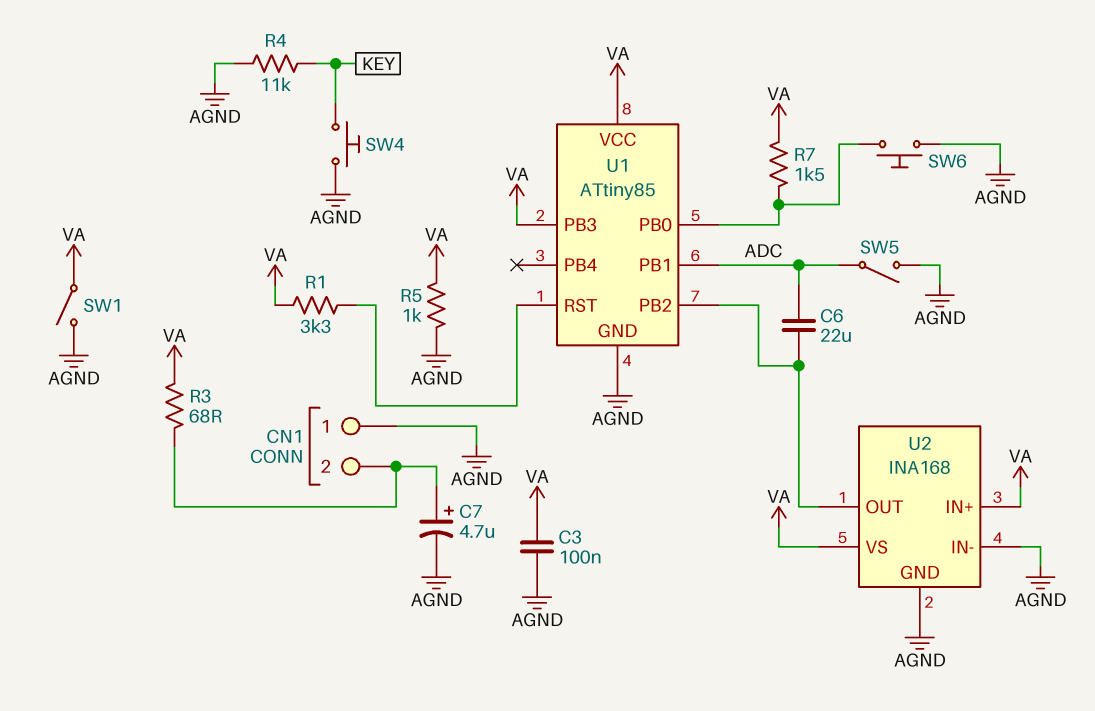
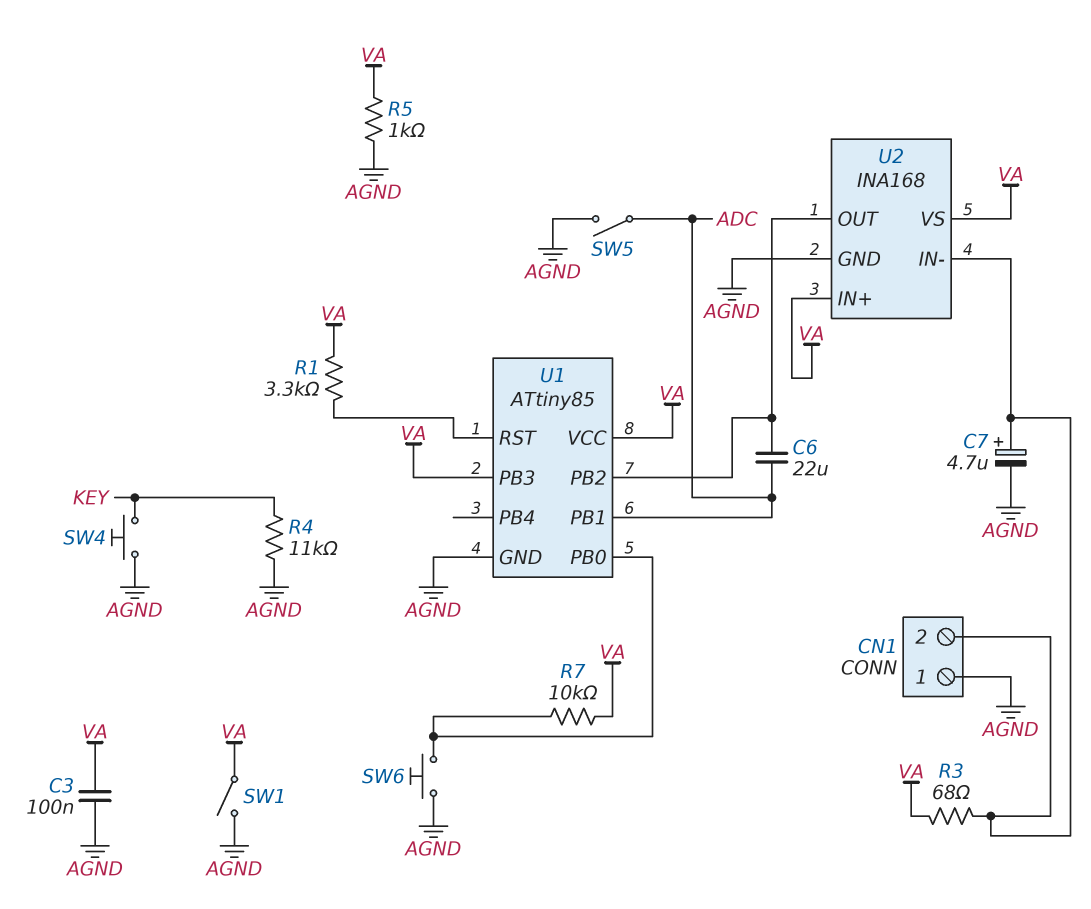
R7: 1.5k (U1/PB0, VA) -> 10k (U1/PB0, VA)
U2 pin IN-: AGND -> CN1/2

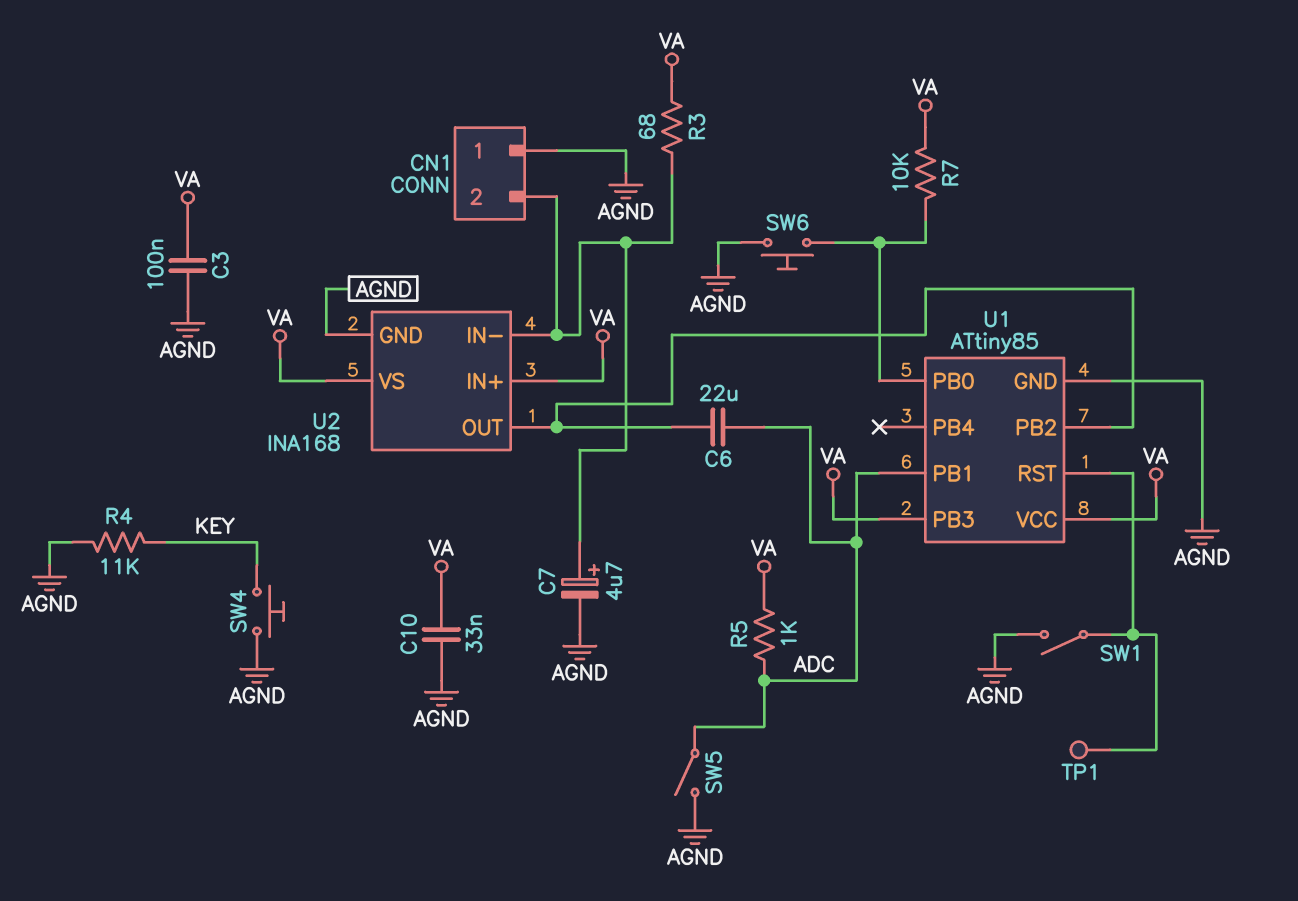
C10: none -> 33nF (AGND, VA)
R1: 3.3k (U1/RST, VA) -> none
R5: 1k (AGND, VA) -> 1k (ADC, VA)
SW1: switch (AGND, VA) -> switch (AGND, U1/RST)
TP1: none -> test point (U1/RST)

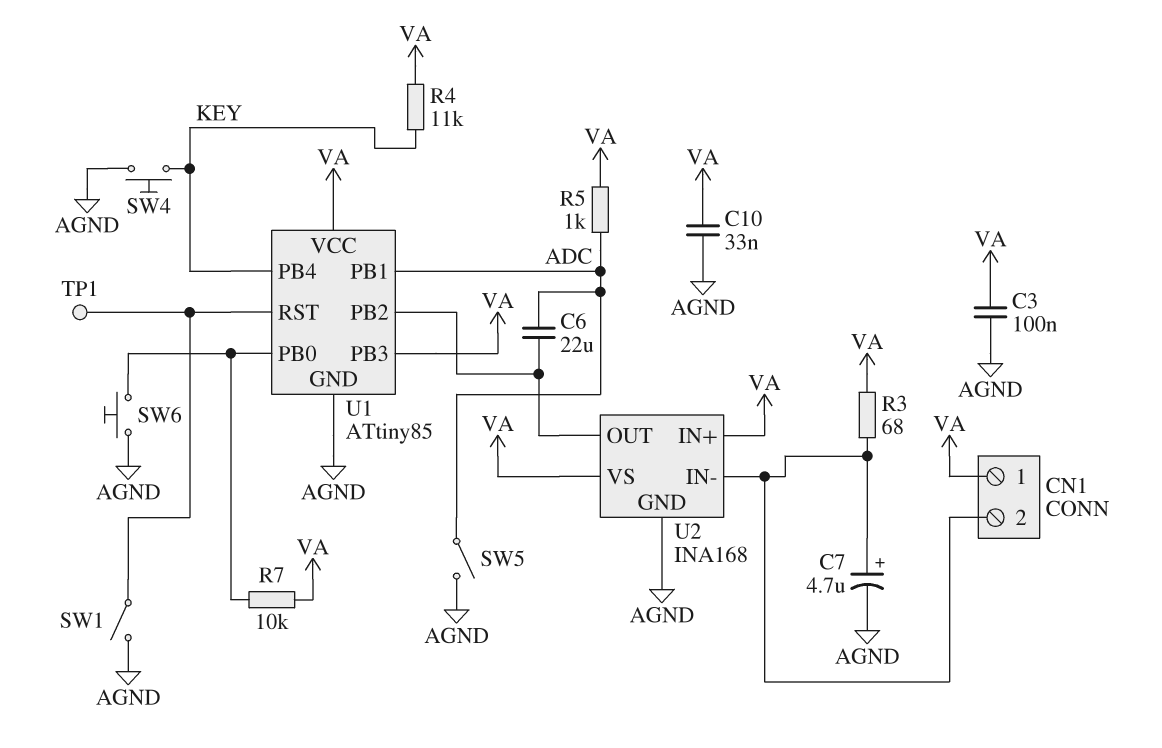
CN1 pin 1: AGND -> VA
R4: 11k (AGND, KEY) -> 11k (KEY, VA)
U1 pin PB4: none -> KEY

